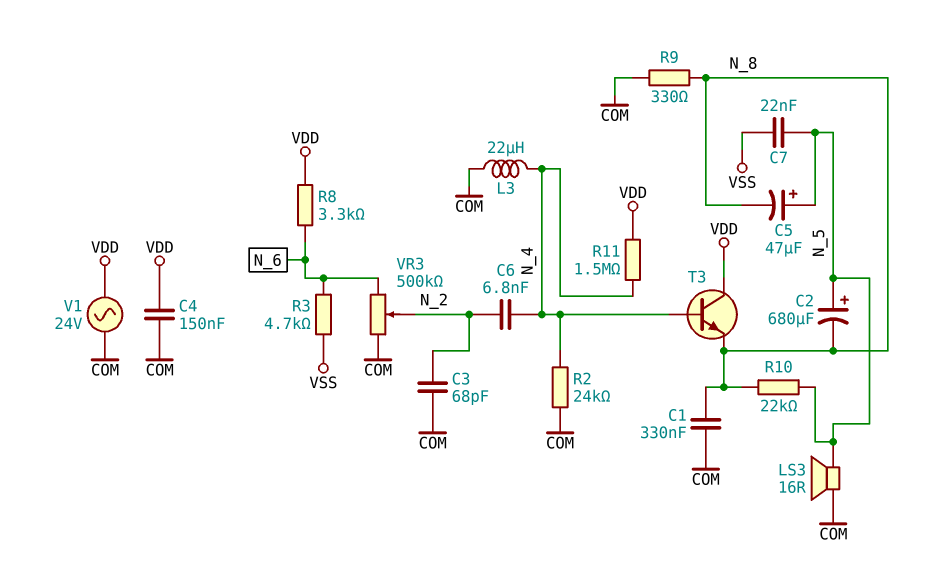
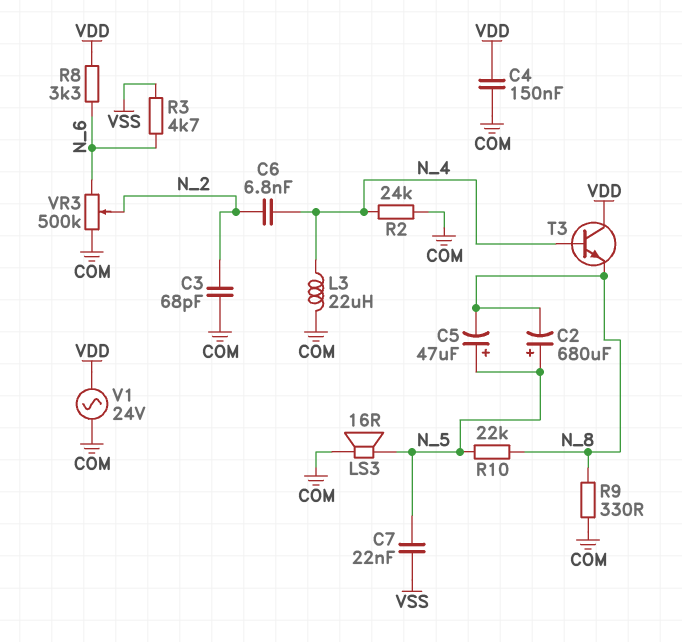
C1: 330nF (COM, N_8) -> none
R11: 1.5M (N_4, VDD) -> none

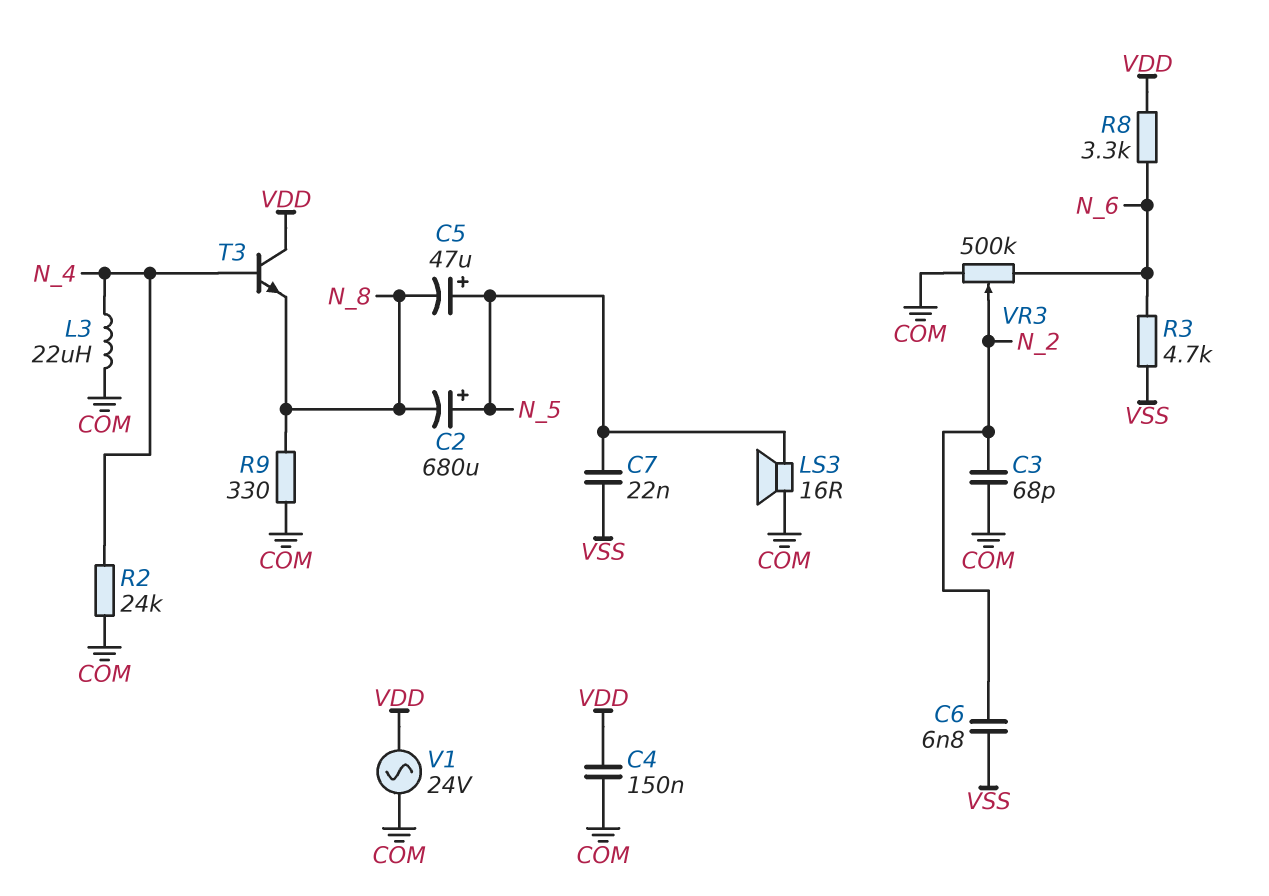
C6: 6.8nF (N_2, N_4) -> 6.8nF (N_2, VSS)
R10: 22k (N_5, N_8) -> none

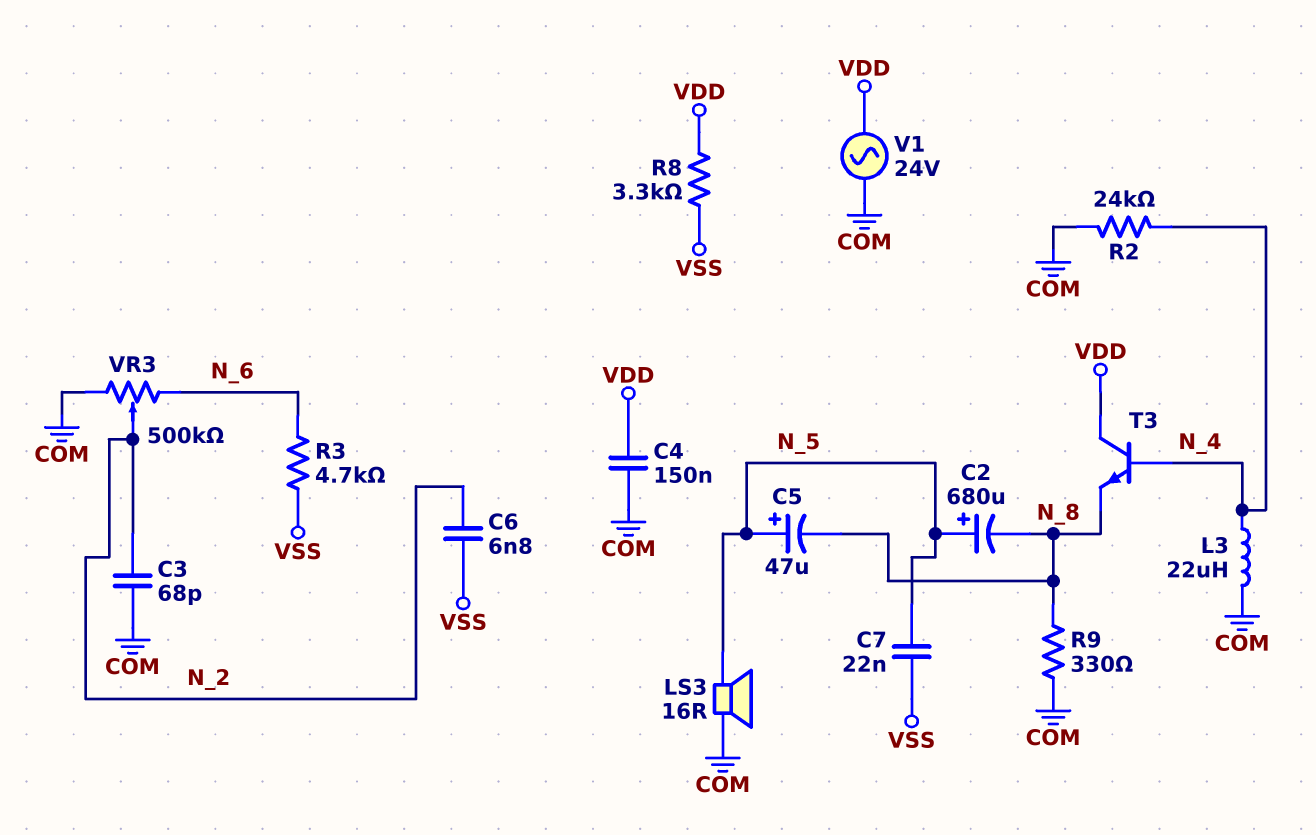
R8: 3.3k (N_6, VDD) -> 3.3k (VDD, VSS)

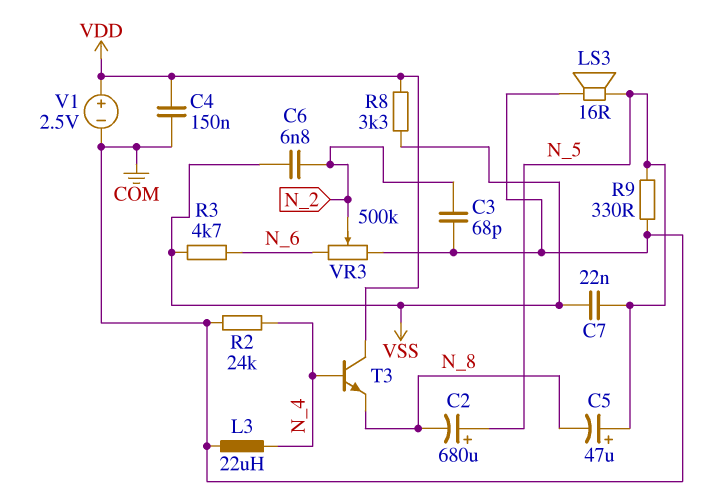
R9: 330 (COM, N_8) -> 330 (COM, N_5)
V1: AC 24V (COM, VDD) -> 2.5V (plus VDD, minus COM)

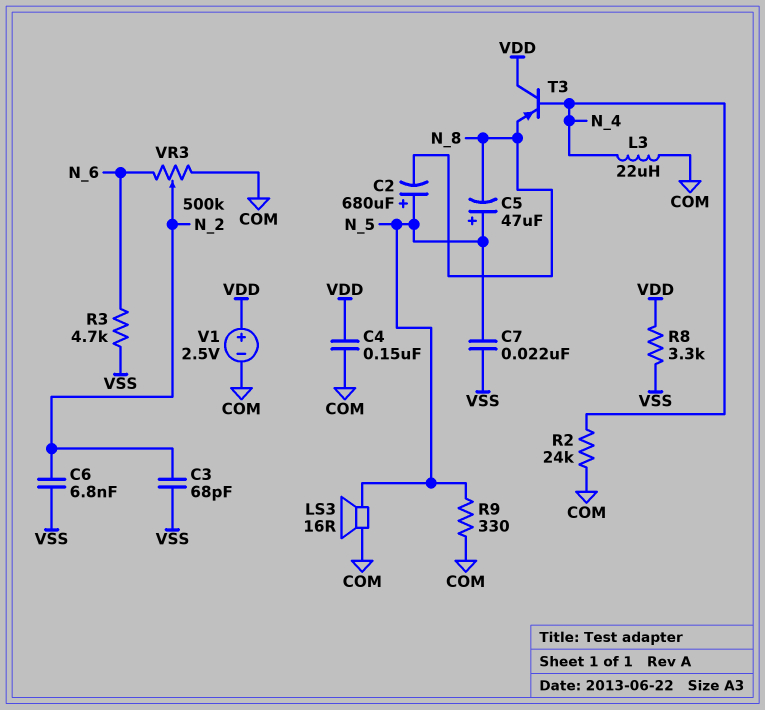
C3: 68pF (COM, N_2) -> 68pF (N_2, VSS)
T3: NPN (B N_4, C VDD, E N_8) -> PNP (B N_4, C VDD, E N_8)

